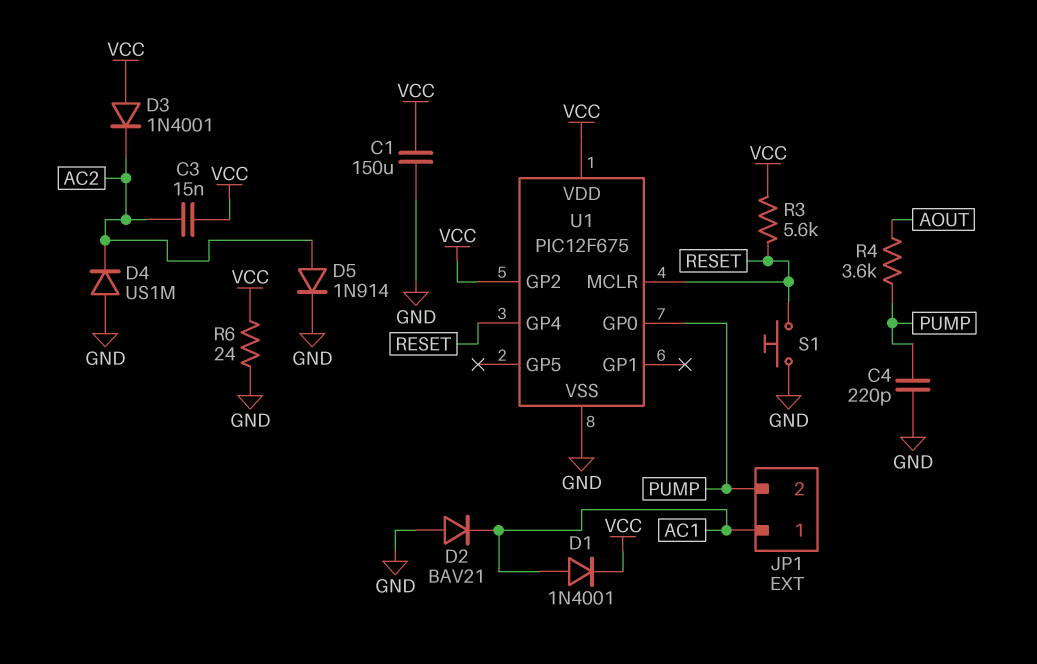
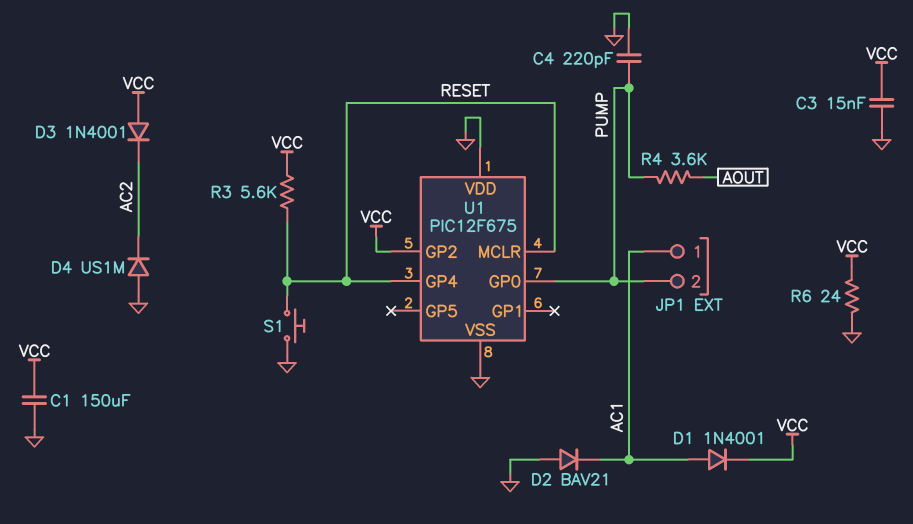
C3: 15nF (AC2, VCC) -> 15nF (GND, VCC)
D5: diode 1N914 (A AC2, K GND) -> none
U1 pin VDD: VCC -> GND

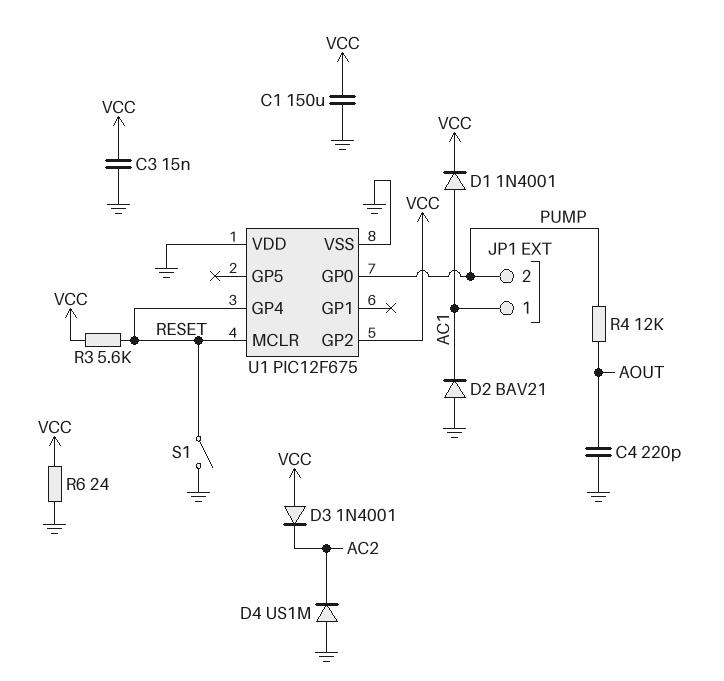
C4: 220pF (GND, PUMP) -> 220pF (AOUT, GND)
R4: 3.6k (AOUT, PUMP) -> 12k (AOUT, PUMP)
S1: button (GND, RESET) -> switch (GND, RESET)

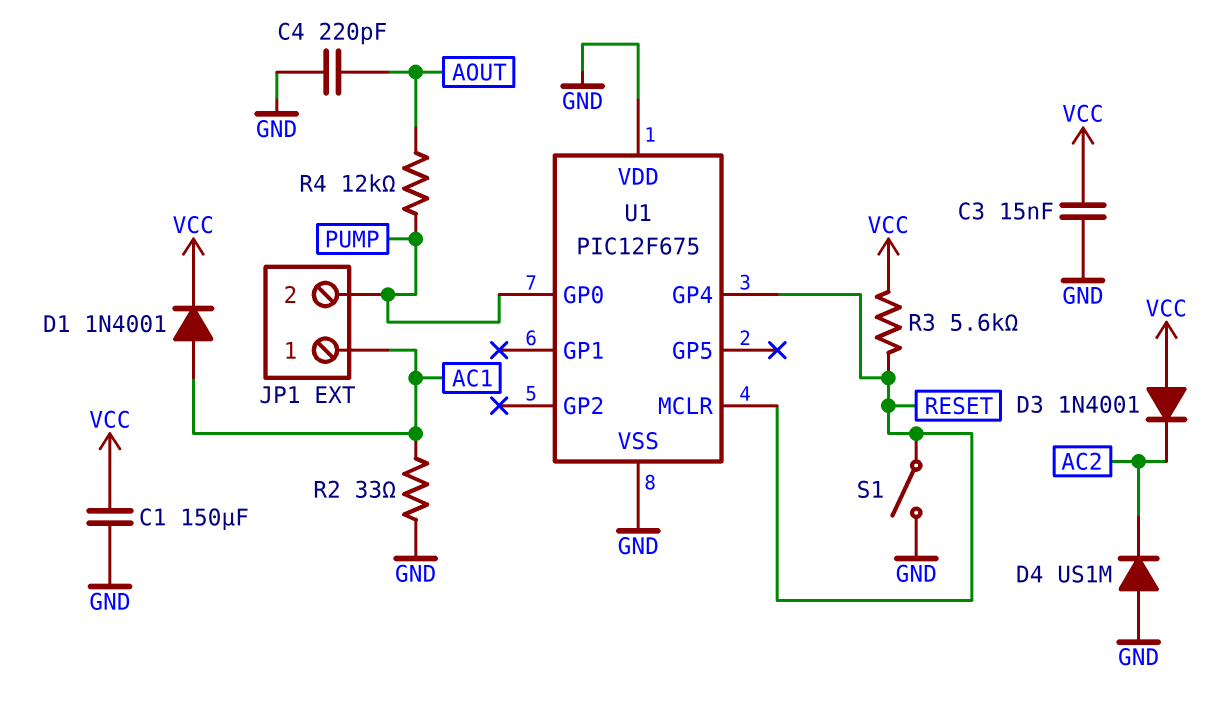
D2: diode BAV21 (A GND, K AC1) -> none
R2: none -> 33 (AC1, GND)
R6: 24 (GND, VCC) -> none
U1 pin GP2: VCC -> none

